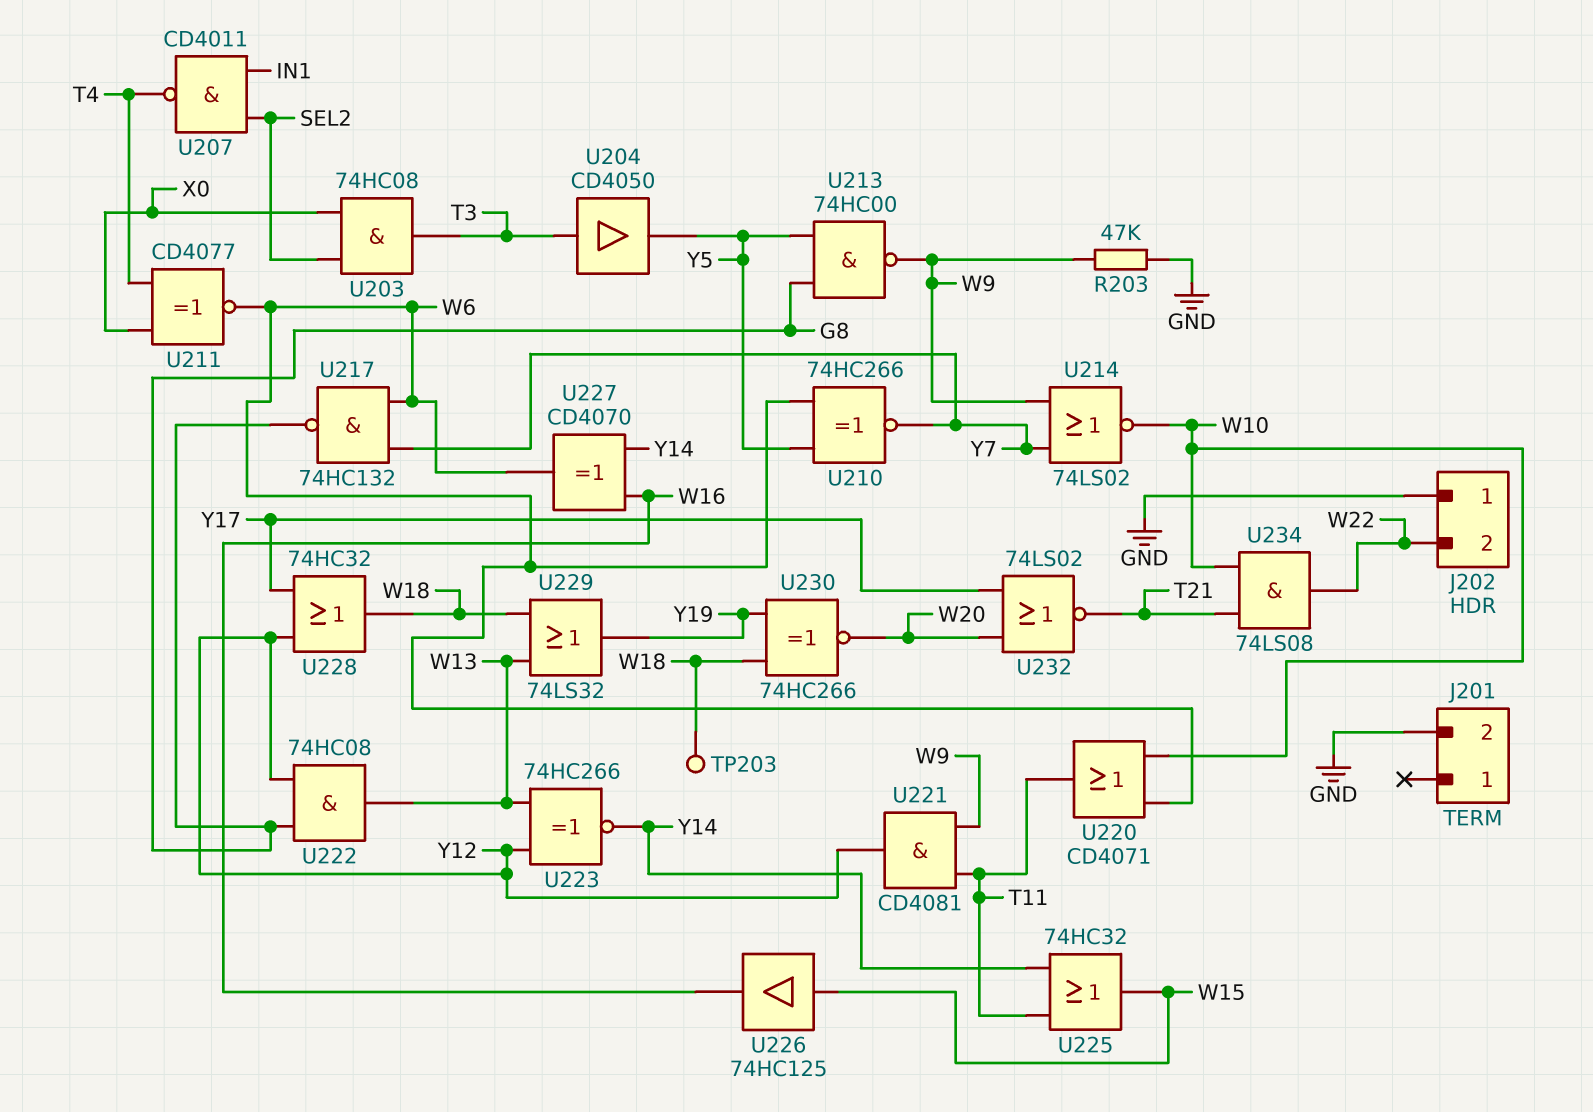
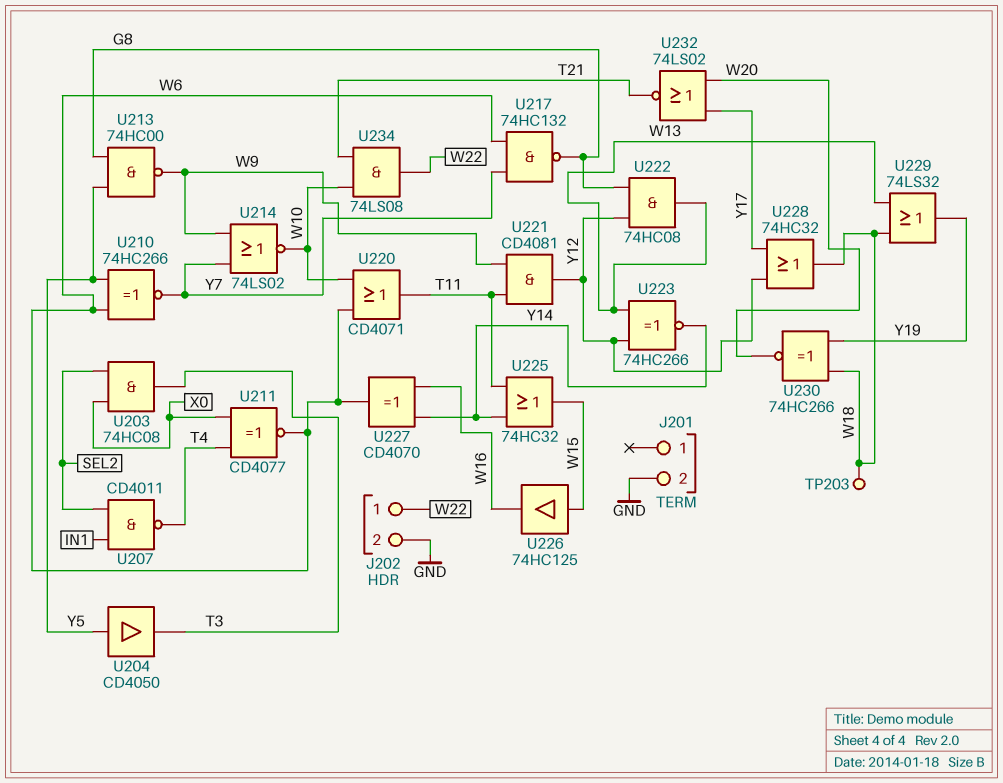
J202 pin 1: GND -> W22
J202 pin 2: W22 -> GND
R203: 47k (GND, W9) -> none
U204: buffer CD4050 (in T3, out Y5) -> buffer CD4050 (in Y5, out T3)

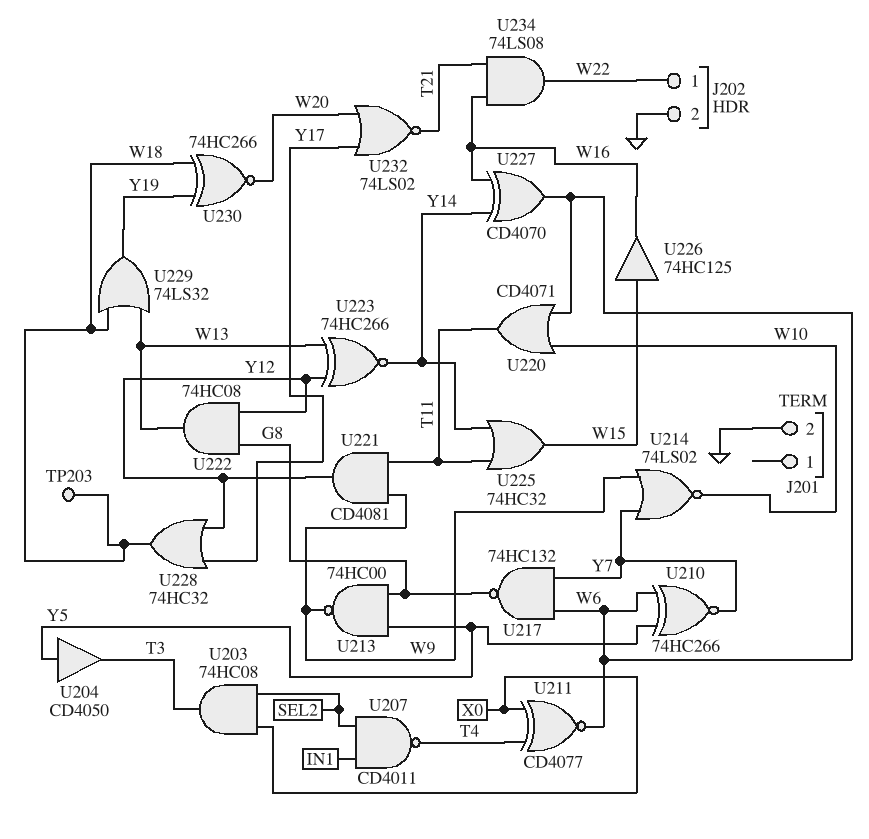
U234: AND 74LS08 (in T21, in W10, out W22) -> AND 74LS08 (in T21, in W16, out W22)

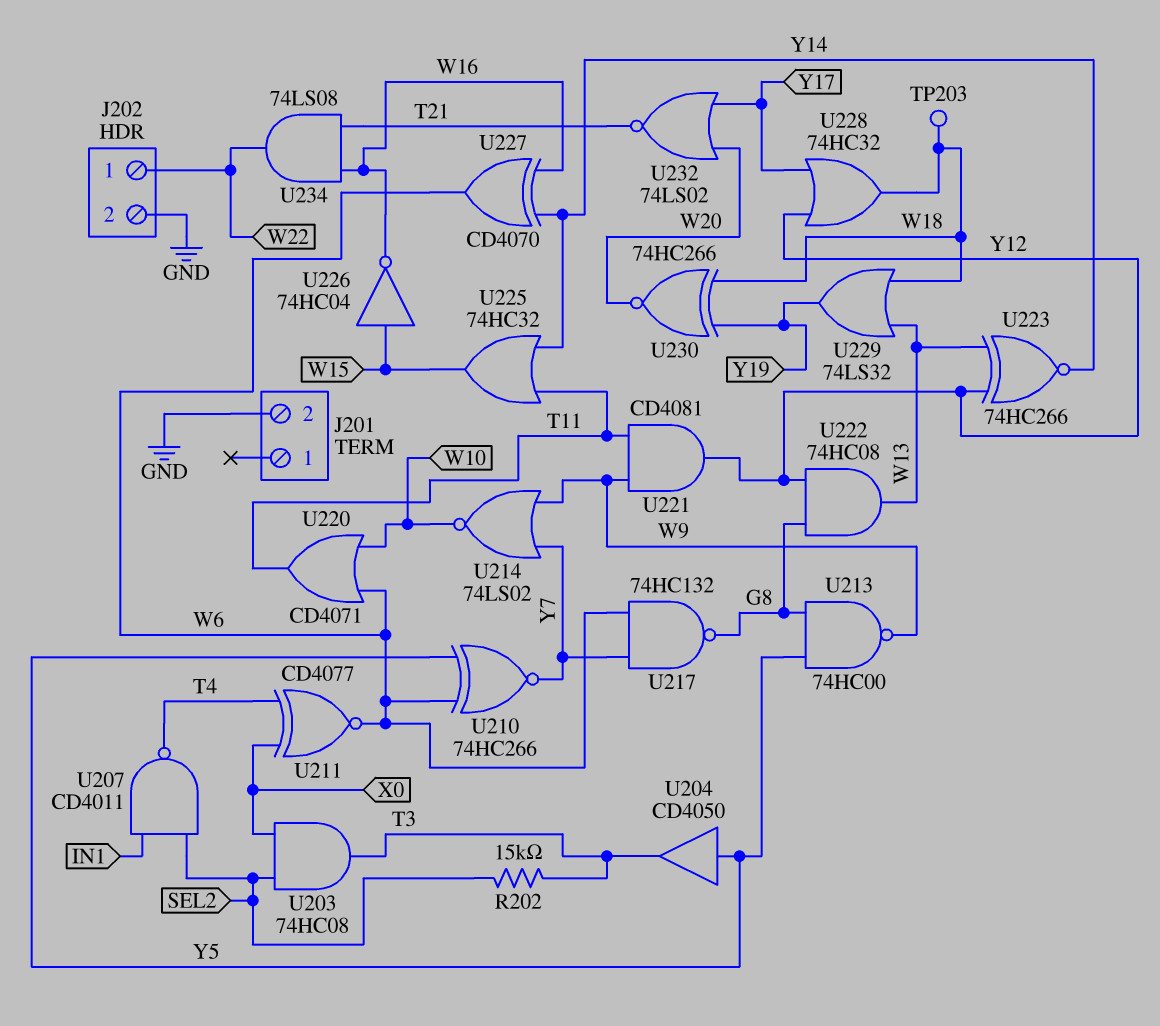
R202: none -> 15k (SEL2, T3)
U226: buffer 74HC125 (in W15, out W16) -> NOT 74HC04 (in W15, out W16)

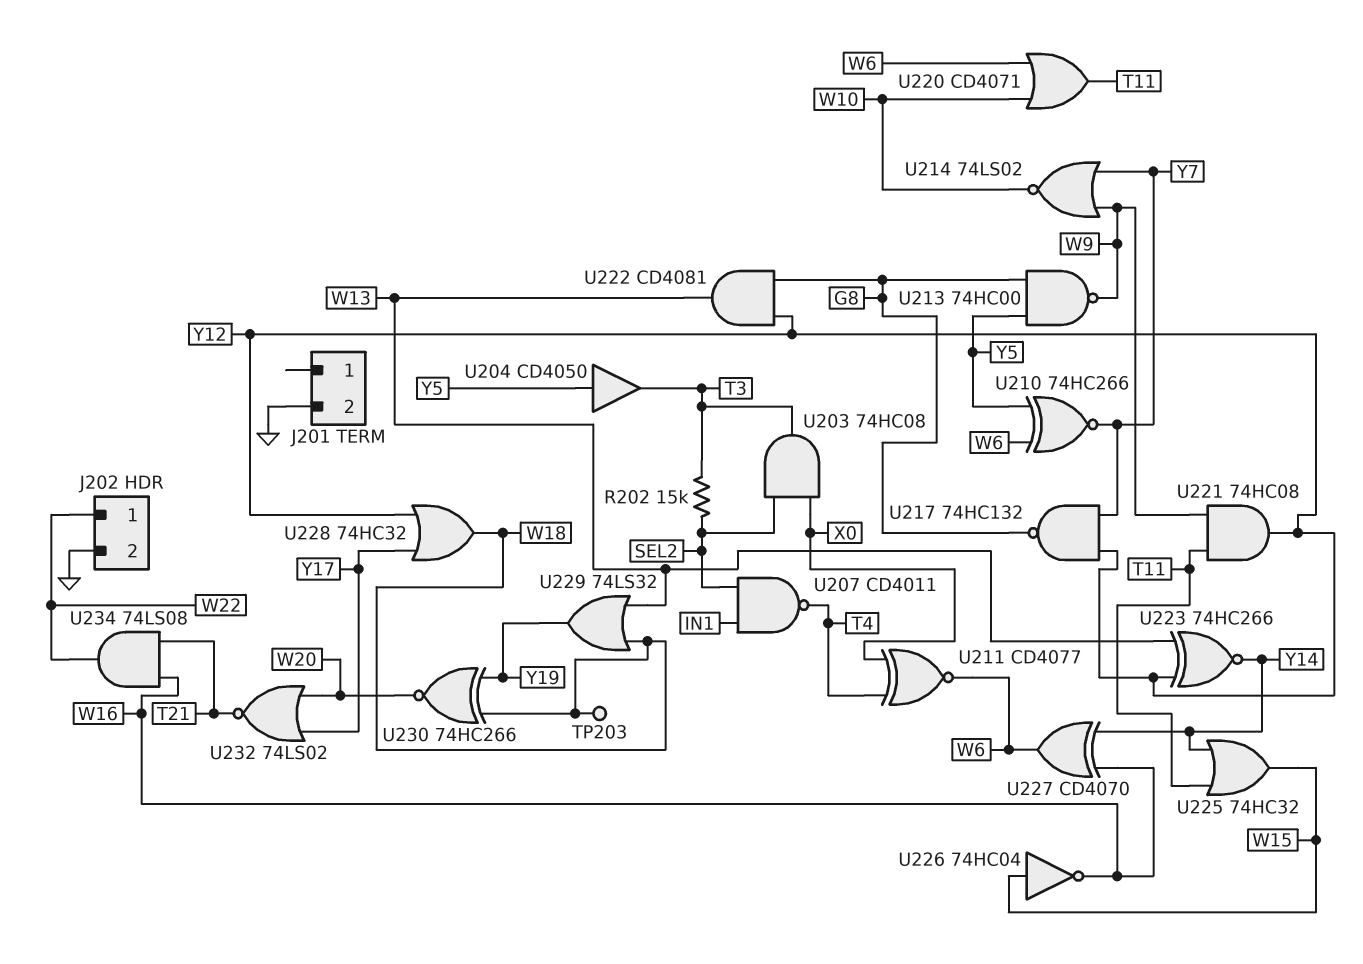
U217: NAND 74HC132 (in W6, in Y7, out G8) -> NAND 74HC132 (in Y7, in Y12, out G8)
U221: AND CD4081 (in T11, in W9, out Y12) -> AND 74HC08 (in T11, in W9, out Y12)
U222: AND 74HC08 (in G8, in Y12, out W13) -> AND CD4081 (in G8, in Y12, out W13)

